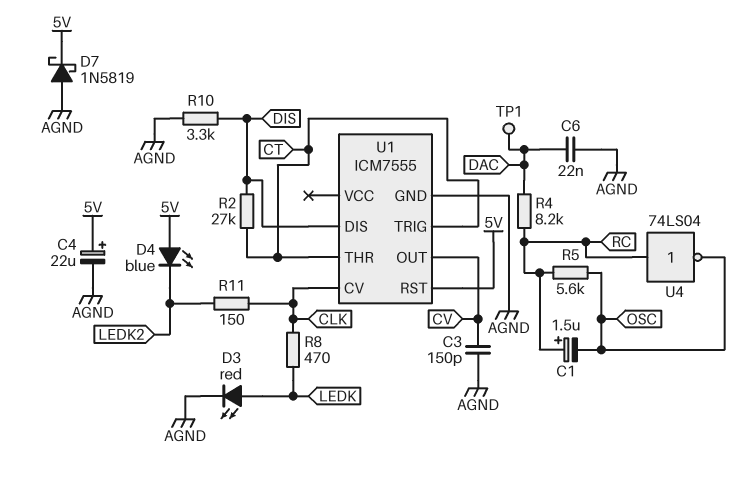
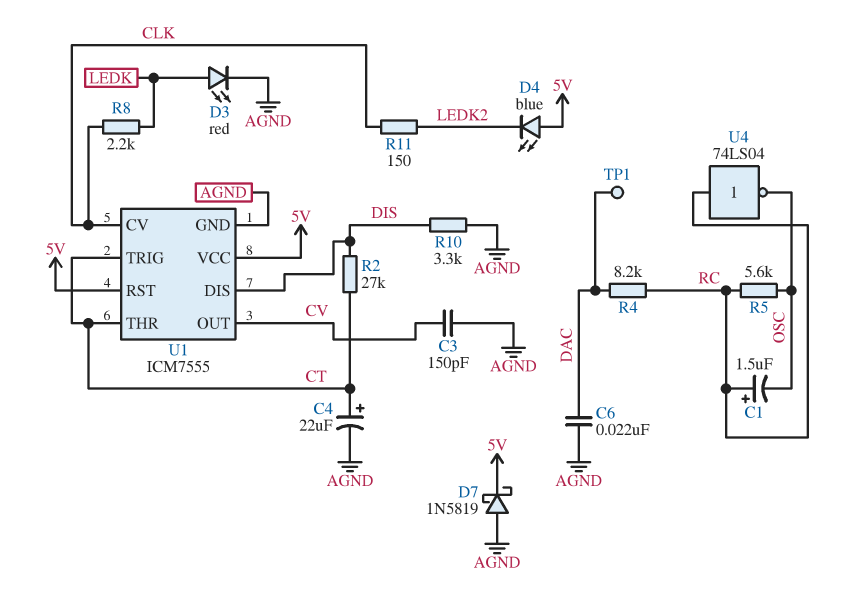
C4: 22uF (plus 5V, minus AGND) -> 22uF (plus CT, minus AGND)
R8: 470 (CLK, LEDK) -> 2.2k (CLK, LEDK)
U1 pin VCC: none -> 5V

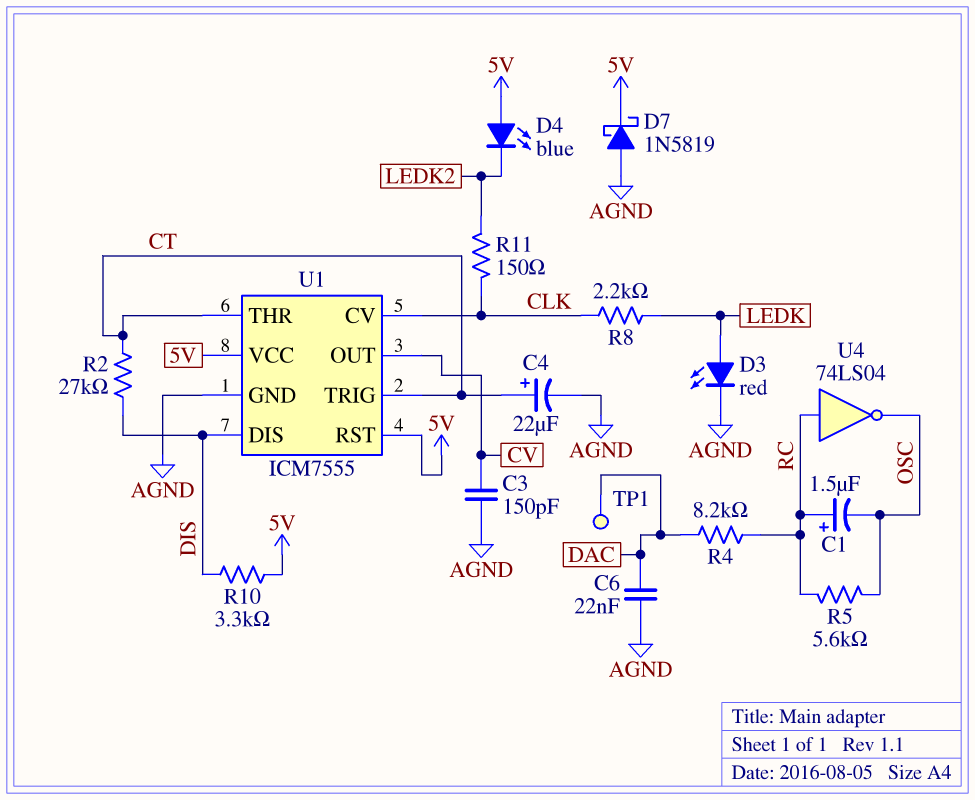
R10: 3.3k (AGND, DIS) -> 3.3k (5V, DIS)

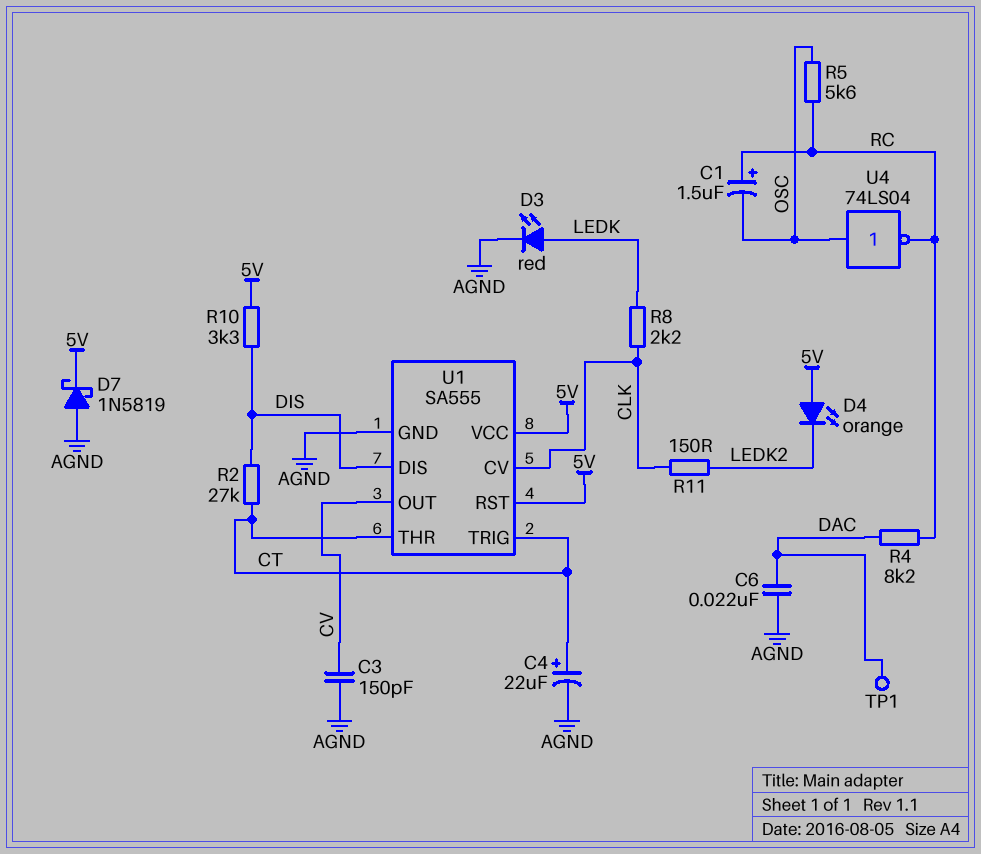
D4: LED blue (A 5V, K LEDK2) -> LED orange (A 5V, K LEDK2)
U1: ICM7555 -> SA555
U4: NOT 74LS04 (in RC, out OSC) -> NOT 74LS04 (in OSC, out RC)

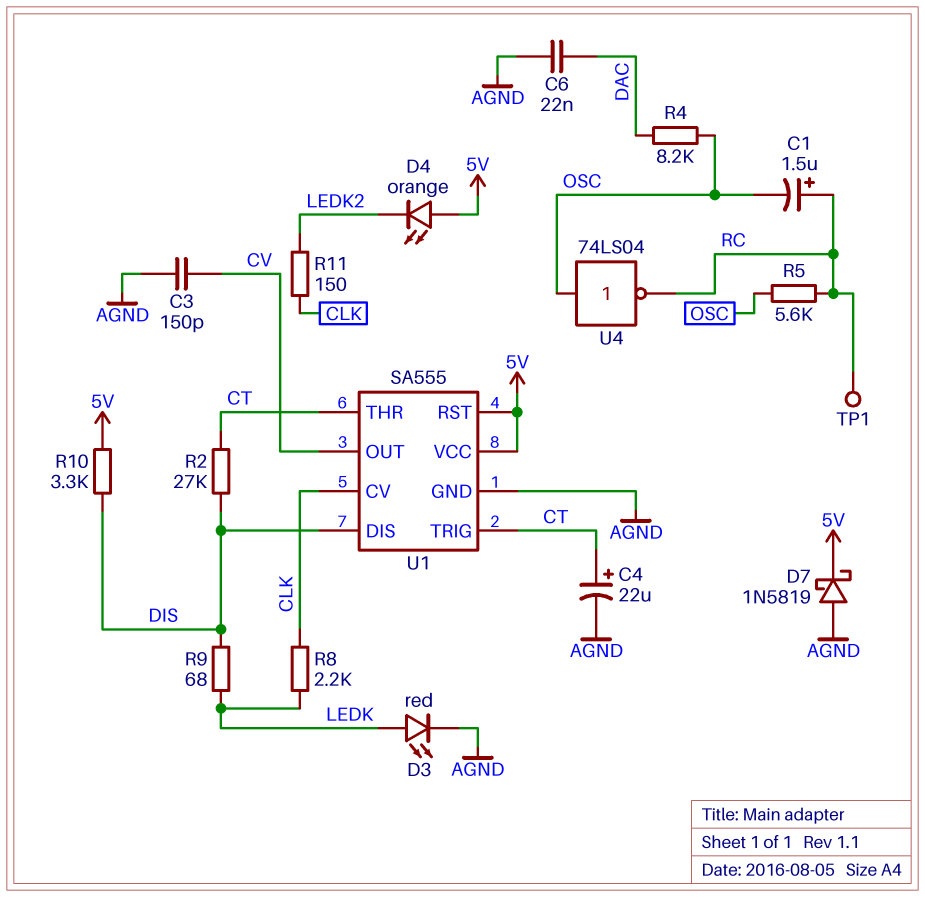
R4: 8.2k (DAC, RC) -> 8.2k (DAC, OSC)
R9: none -> 68 (DIS, LEDK)
TP1: test point (DAC) -> test point (RC)

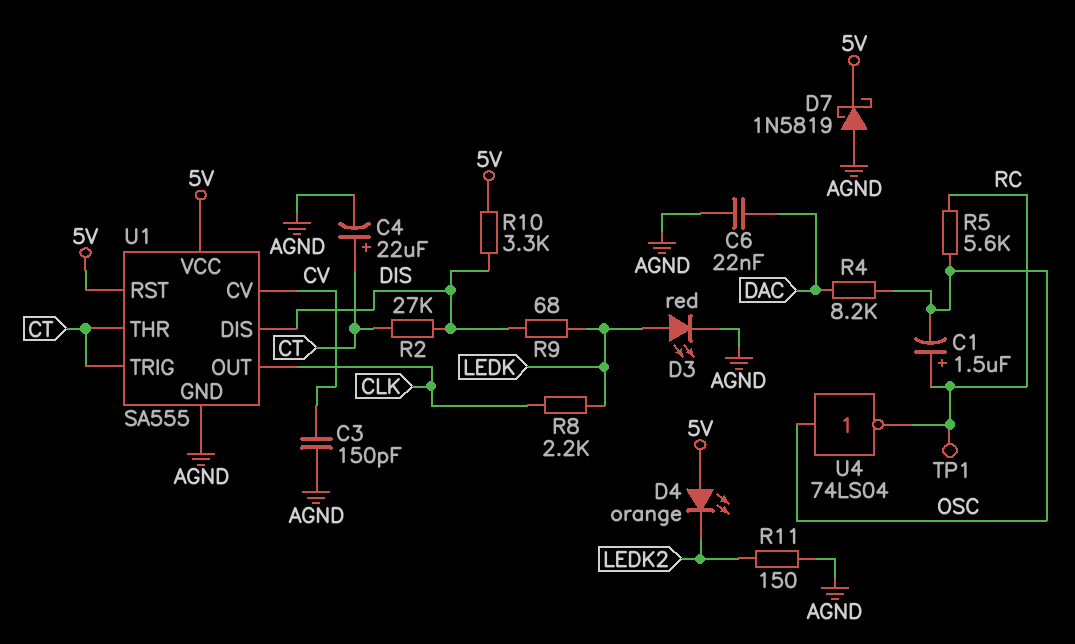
R11: 150 (CLK, LEDK2) -> 150 (AGND, LEDK2)
U1 pin CV: CLK -> CV
U1 pin OUT: CV -> CLK

